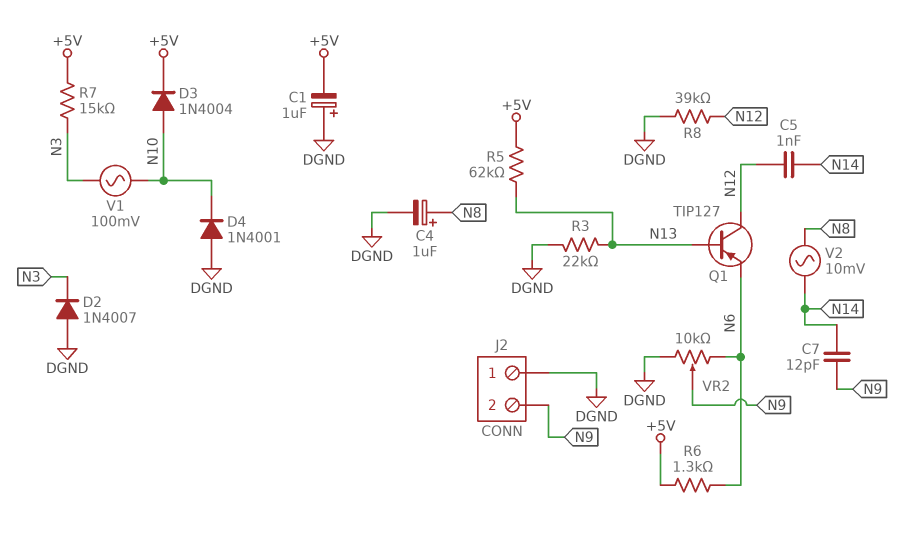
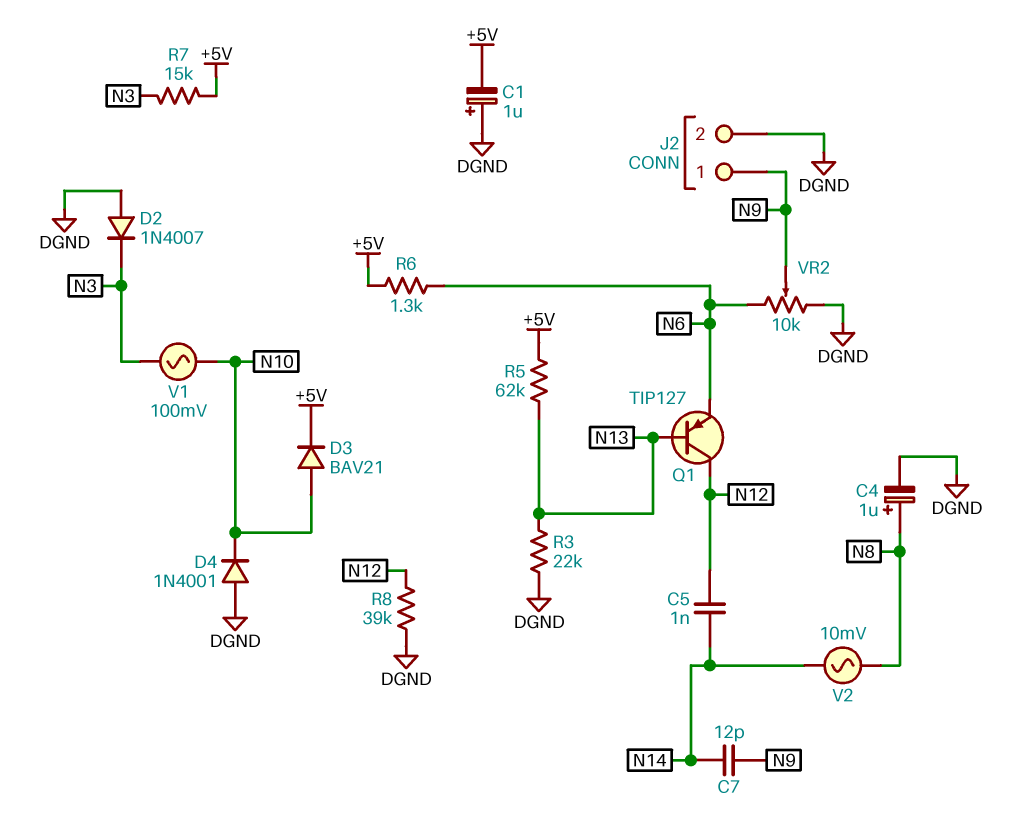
D3: diode 1N4004 (A N10, K +5V) -> diode BAV21 (A N10, K +5V)
J2 pin 1: DGND -> N9
J2 pin 2: N9 -> DGND

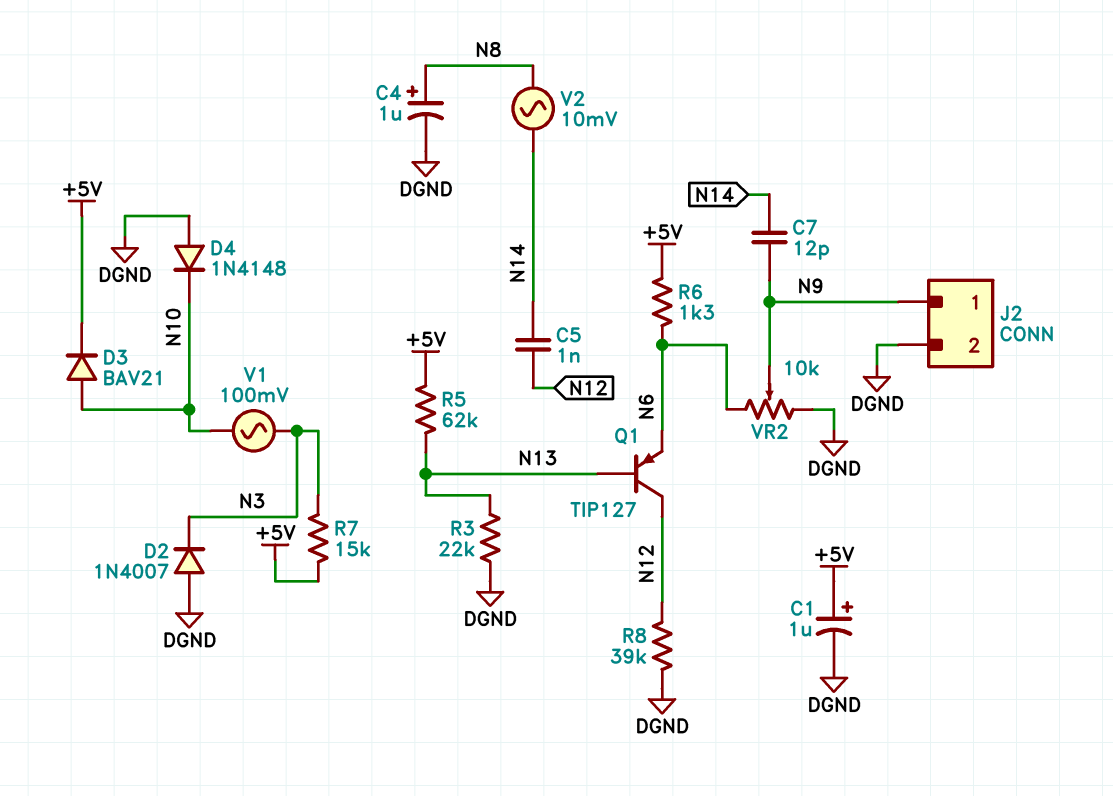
C1: 1uF (plus DGND, minus +5V) -> 1uF (plus +5V, minus DGND)
D4: diode 1N4001 (A DGND, K N10) -> diode 1N4148 (A DGND, K N10)

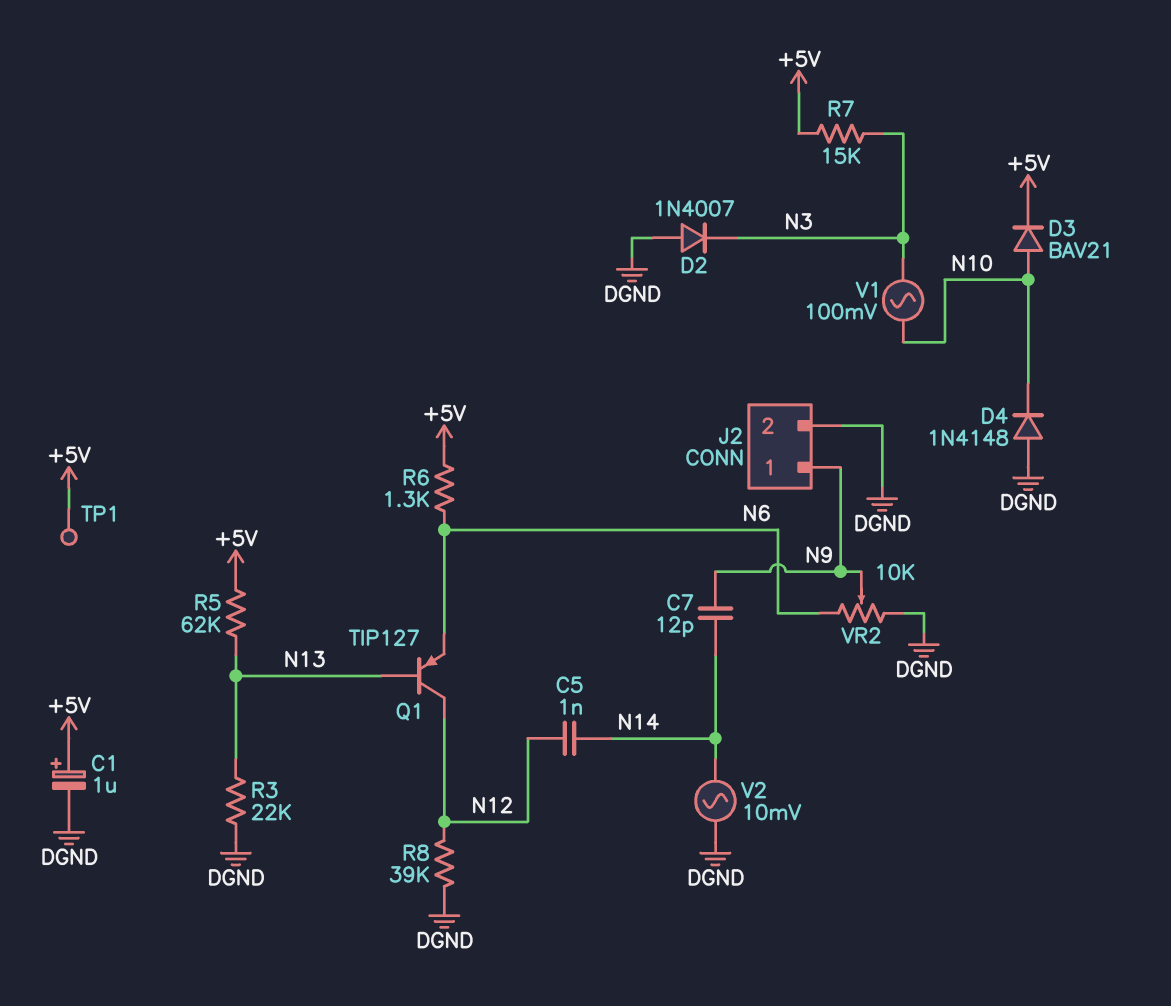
C4: 1uF (plus N8, minus DGND) -> none
TP1: none -> test point (+5V)
V2: AC 10mV (N8, N14) -> AC 10mV (DGND, N14)

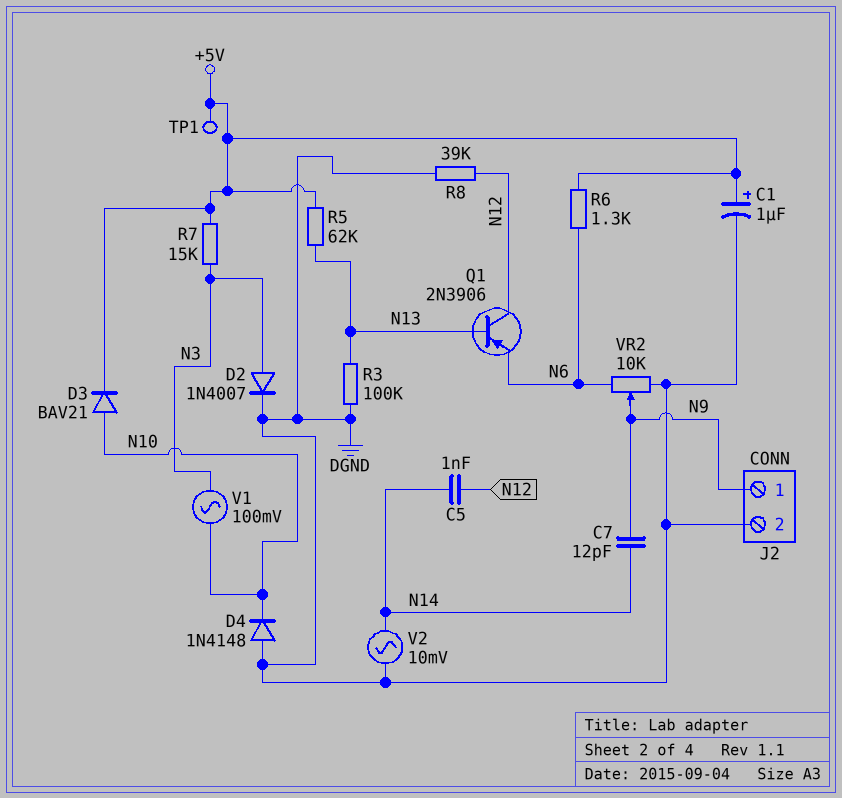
D2: diode 1N4007 (A DGND, K N3) -> diode 1N4007 (A N3, K DGND)
Q1: PNP TIP127 (B N13, C N12, E N6) -> PNP 2N3906 (B N13, C N12, E N6)
R3: 22k (DGND, N13) -> 100k (DGND, N13)

